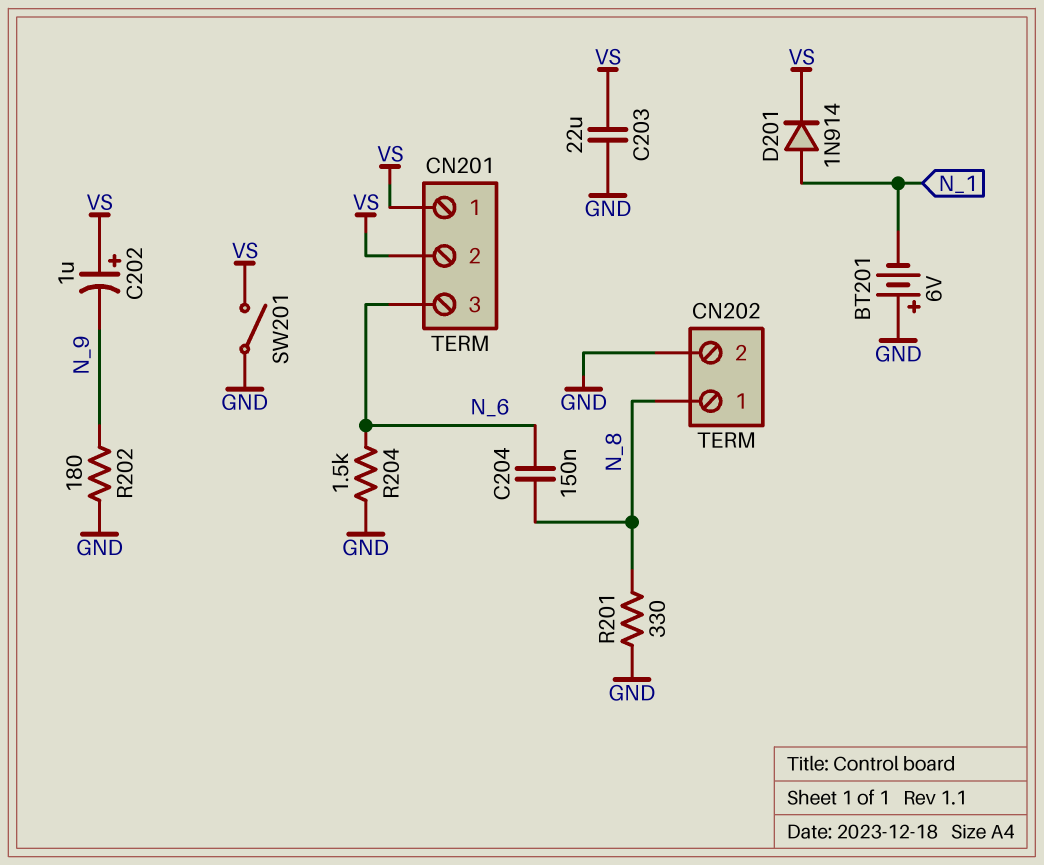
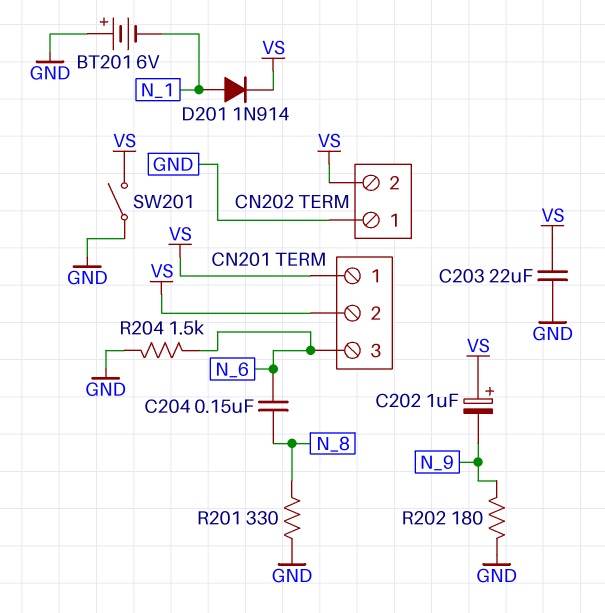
CN202 pin 1: N_8 -> GND
CN202 pin 2: GND -> VS

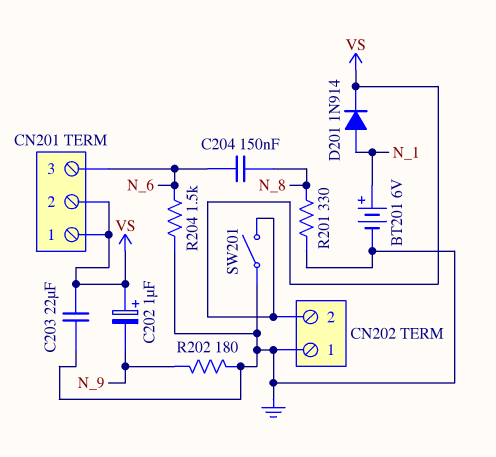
BT201: 6V (plus GND, minus N_1) -> 6V (plus N_1, minus GND)

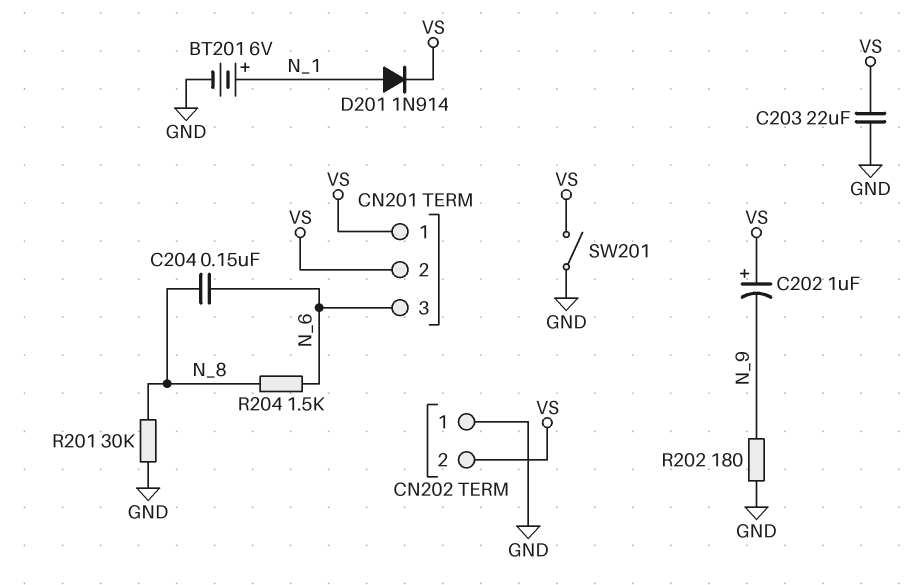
R201: 330 (GND, N_8) -> 30k (GND, N_8)
R204: 1.5k (GND, N_6) -> 1.5k (N_6, N_8)

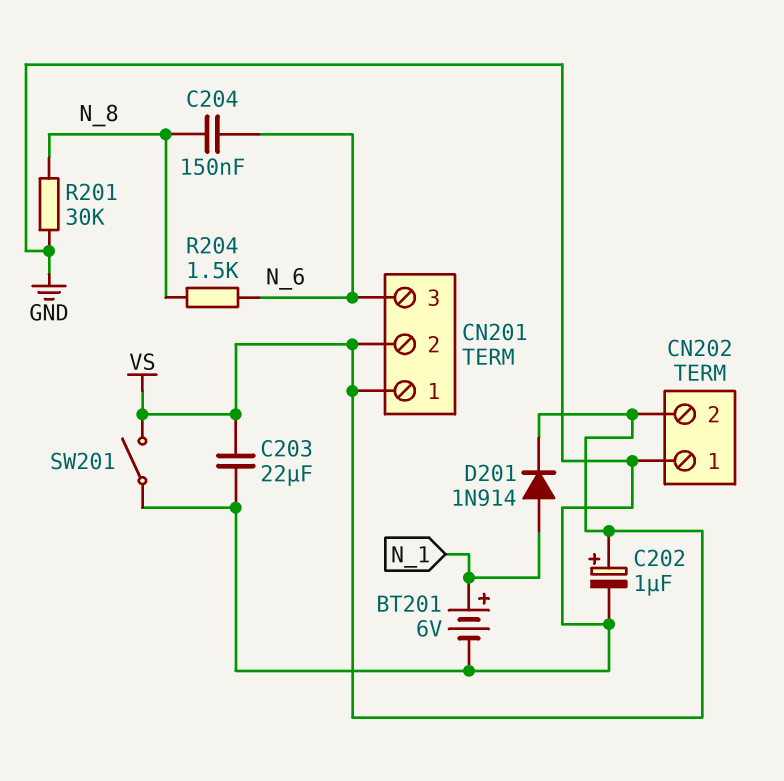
C202: 1uF (plus VS, minus N_9) -> 1uF (plus VS, minus GND)
R202: 180 (GND, N_9) -> none

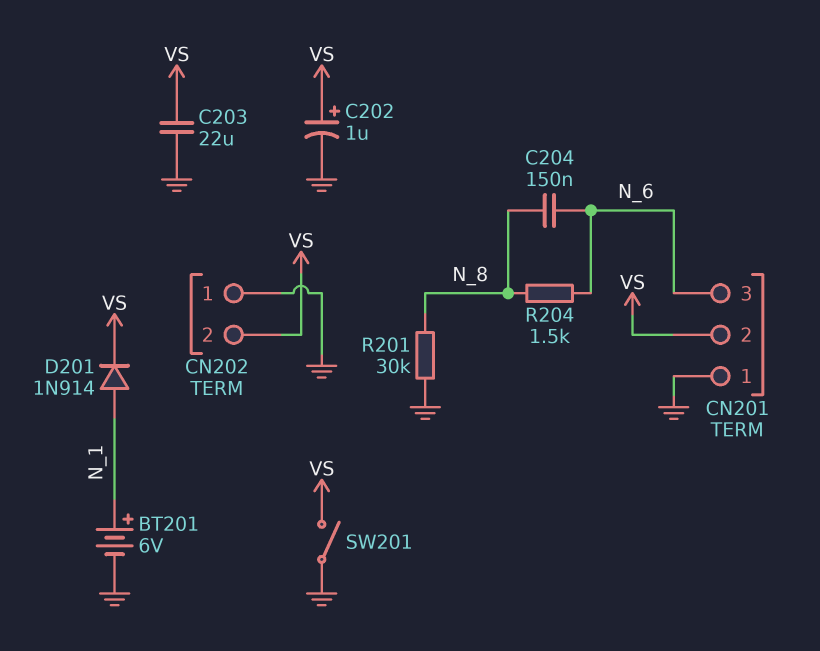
CN201 pin 1: VS -> GND

